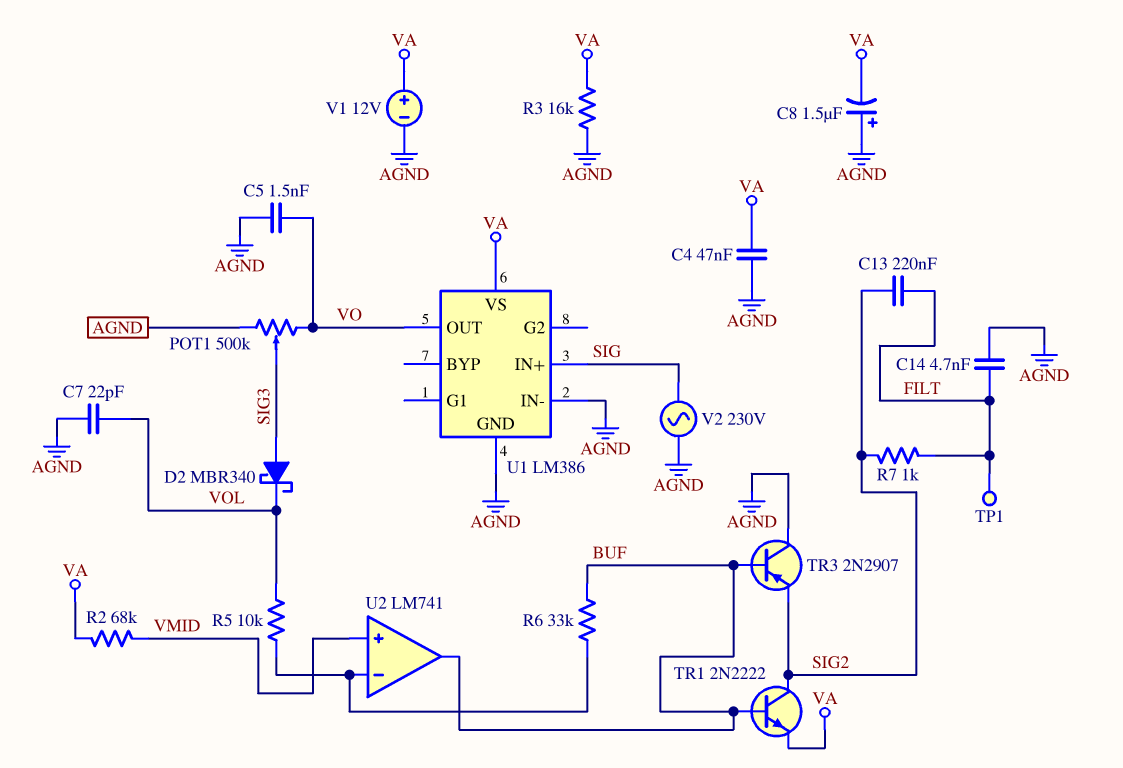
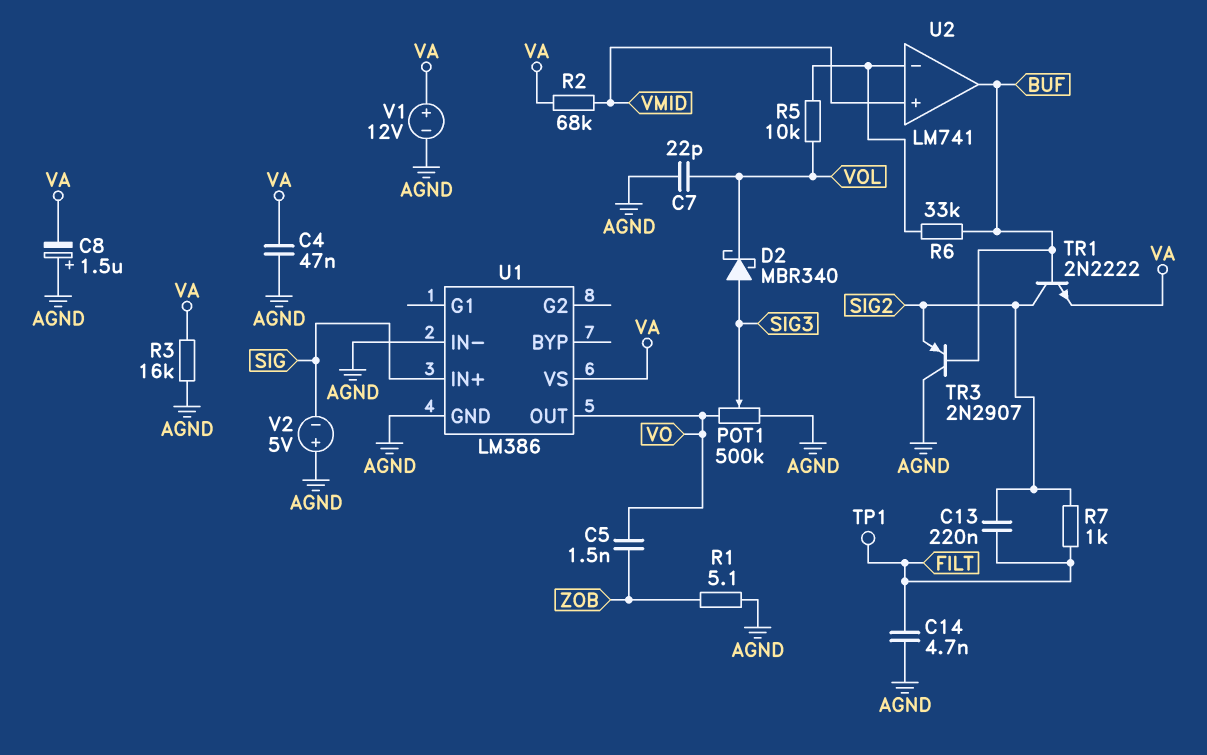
C5: 1.5nF (AGND, VO) -> 1.5nF (VO, ZOB)
R1: none -> 5.1 (AGND, ZOB)
V2: AC 230V (AGND, SIG) -> 5V (plus AGND, minus SIG)

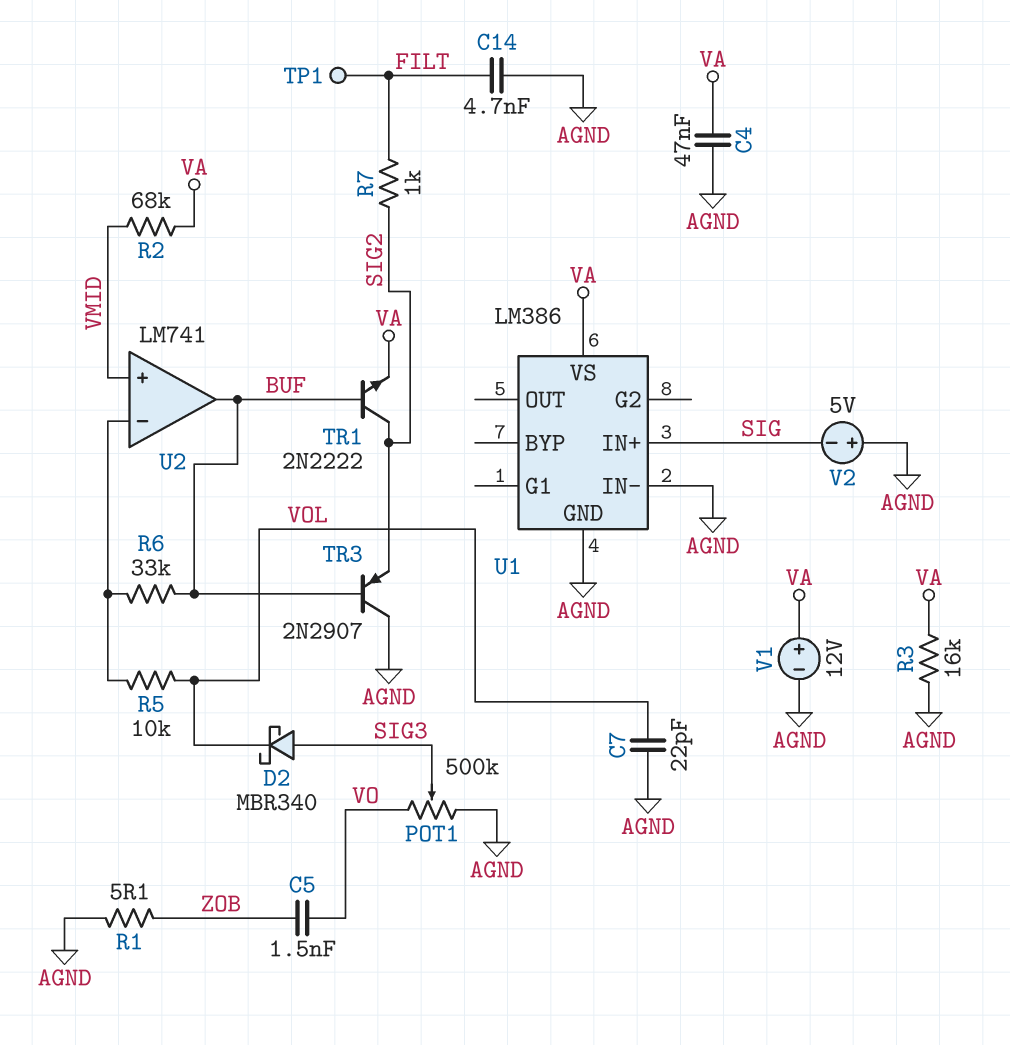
C8: 1.5uF (plus AGND, minus VA) -> none
C13: 220nF (FILT, SIG2) -> none
U1 pin OUT: VO -> none

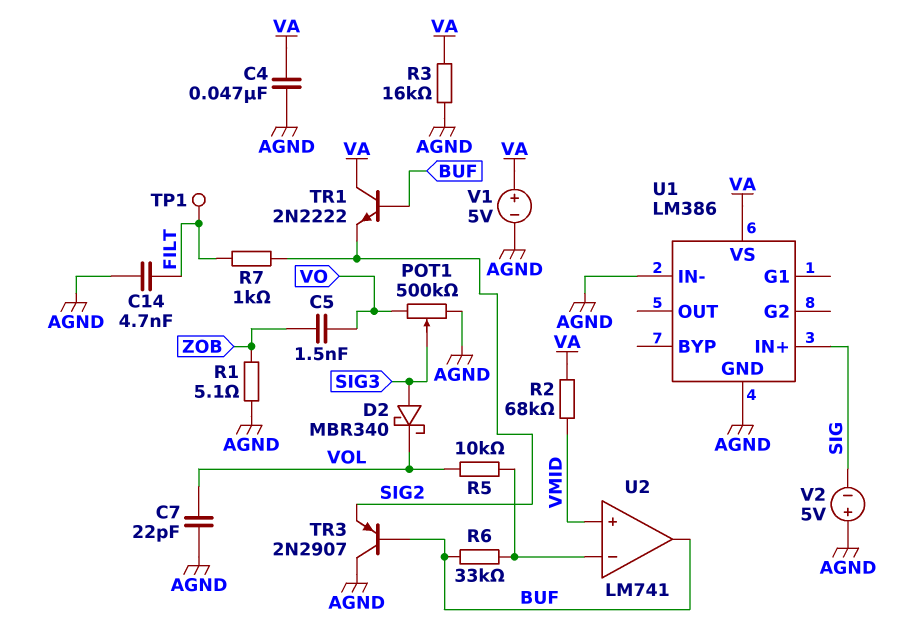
TR1: NPN 2N2222 (B BUF, C SIG2, E VA) -> NPN 2N2222 (B BUF, C VA, E SIG2)
V1: 12V (plus VA, minus AGND) -> 5V (plus VA, minus AGND)

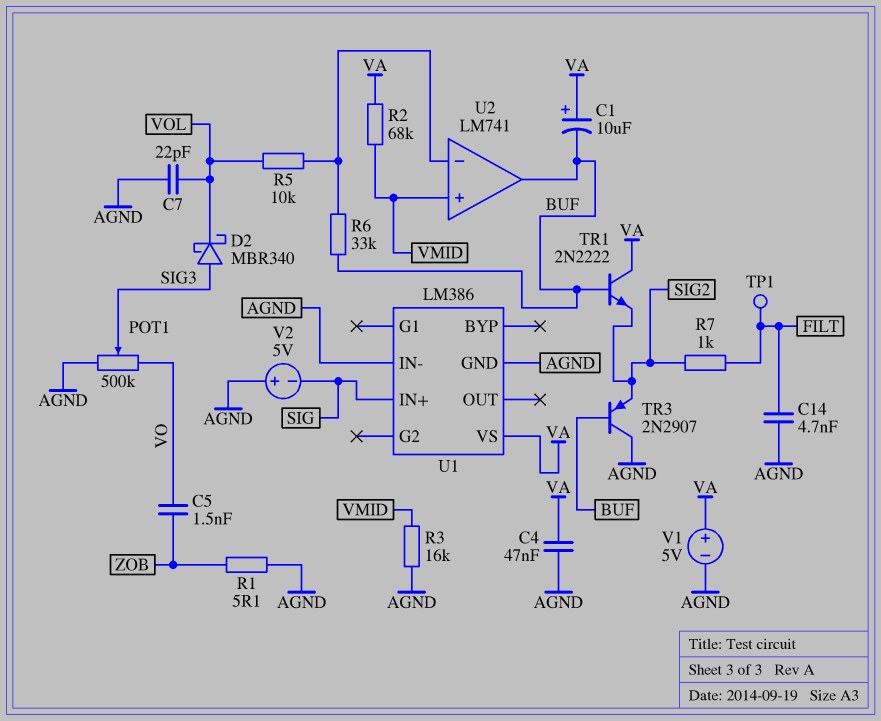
C1: none -> 10uF (plus VA, minus BUF)
R3: 16k (AGND, VA) -> 16k (AGND, VMID)

